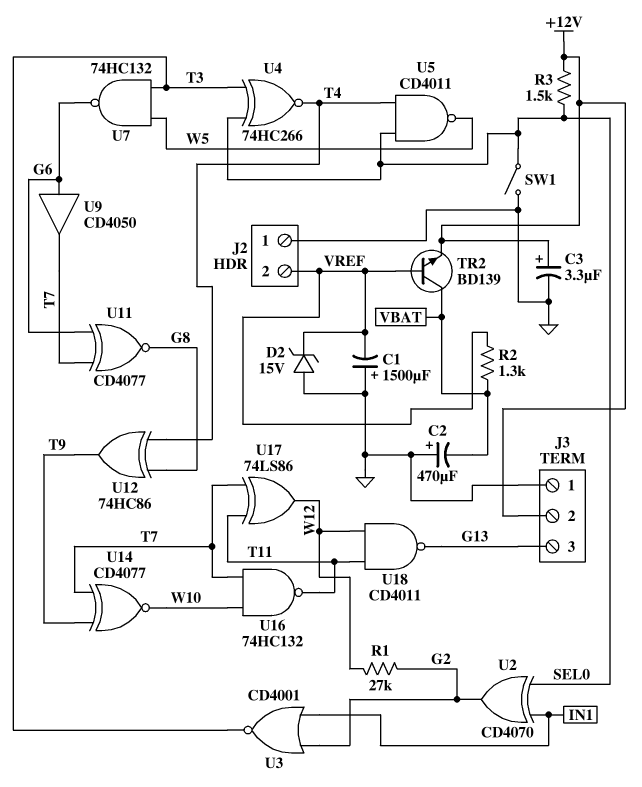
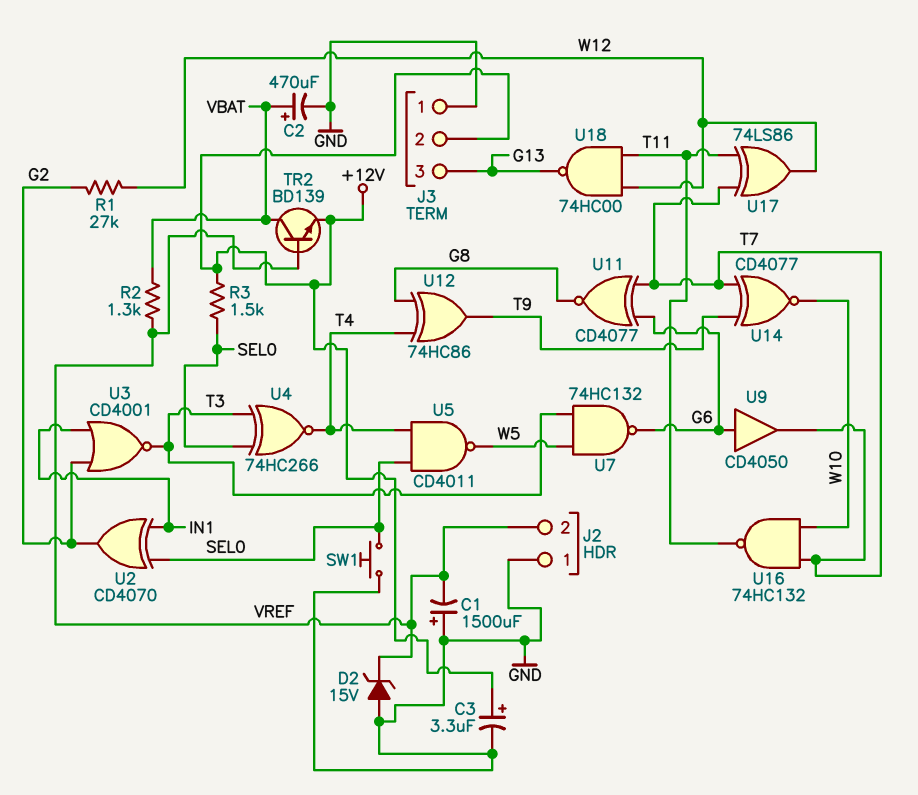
C2: 470uF (plus GND, minus VBAT) -> 470uF (plus VBAT, minus GND)
SW1: switch (GND, SEL0) -> button (GND, SEL0)
U18: NAND CD4011 (in T11, in W12, out G13) -> NAND 74HC00 (in T11, in W12, out G13)

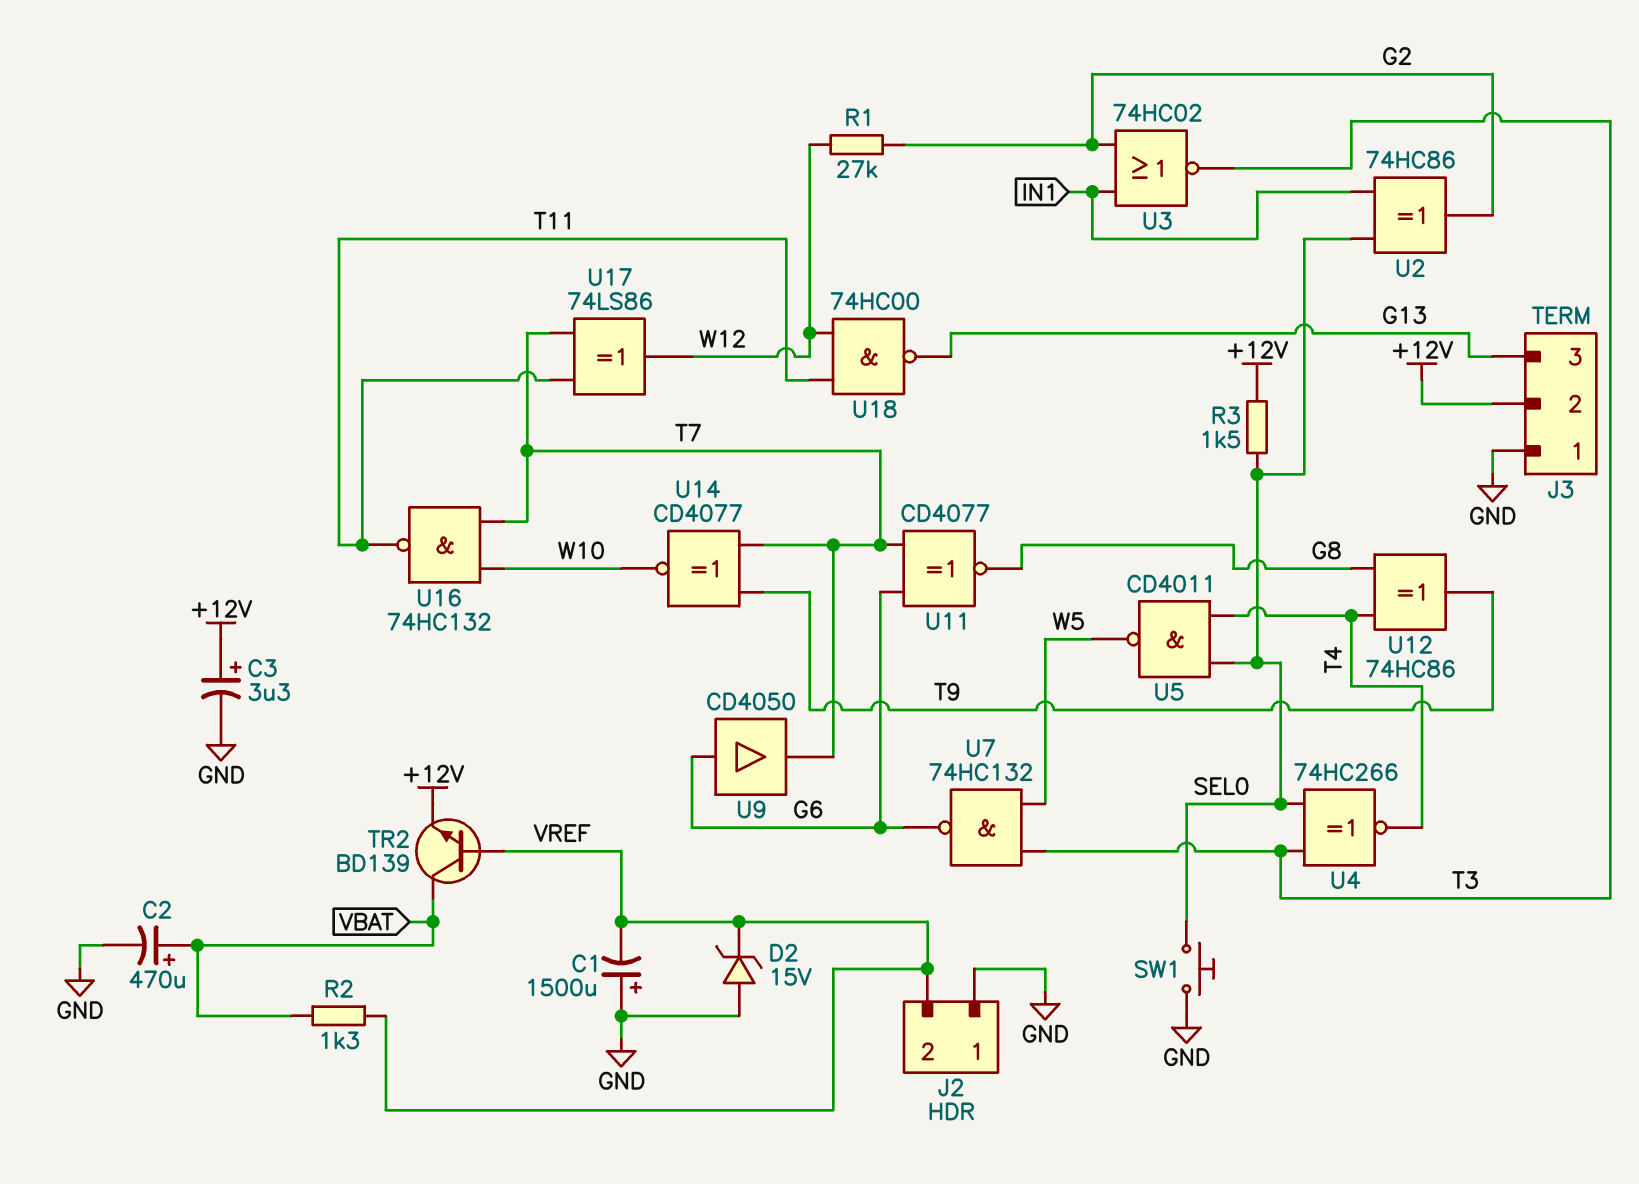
U2: XOR CD4070 (in IN1, in SEL0, out G2) -> XOR 74HC86 (in IN1, in SEL0, out G2)
U3: NOR CD4001 (in G2, in IN1, out T3) -> NOR 74HC02 (in G2, in IN1, out T3)

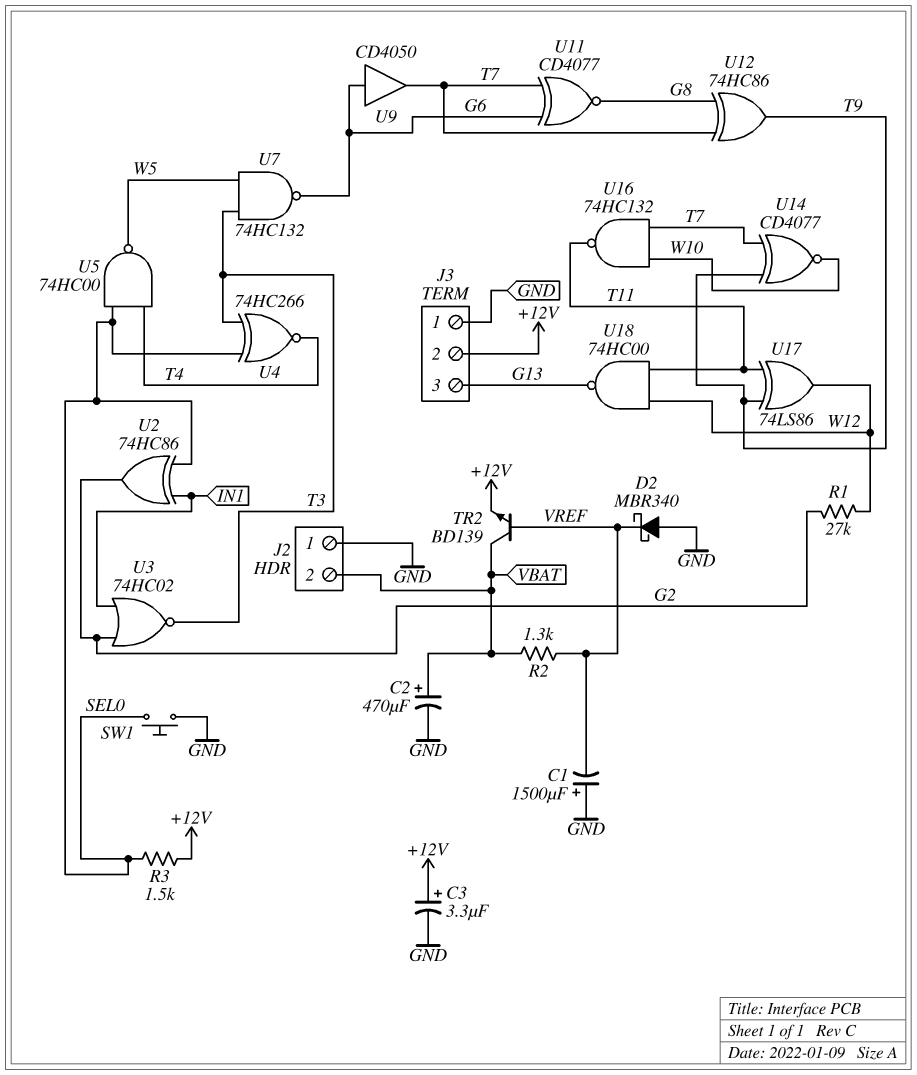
D2: zener 15V (A GND, K VREF) -> schottky MBR340 (A GND, K VREF)
J2 pin 2: VREF -> VBAT
U5: NAND CD4011 (in SEL0, in T4, out W5) -> NAND 74HC00 (in SEL0, in T4, out W5)
U12: XOR 74HC86 (in G8, in T4, out T9) -> XOR 74HC86 (in G8, in T7, out T9)
U17: XOR 74LS86 (in T7, in T11, out W12) -> XOR 74LS86 (in T9, in T11, out W12)

